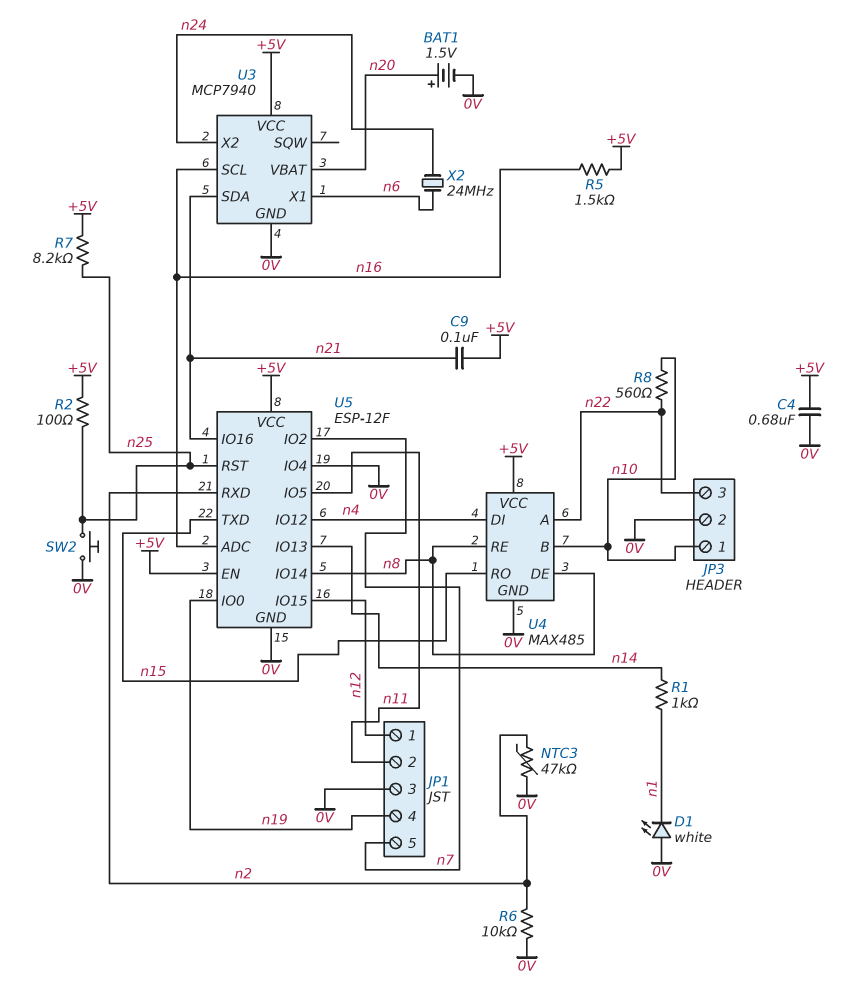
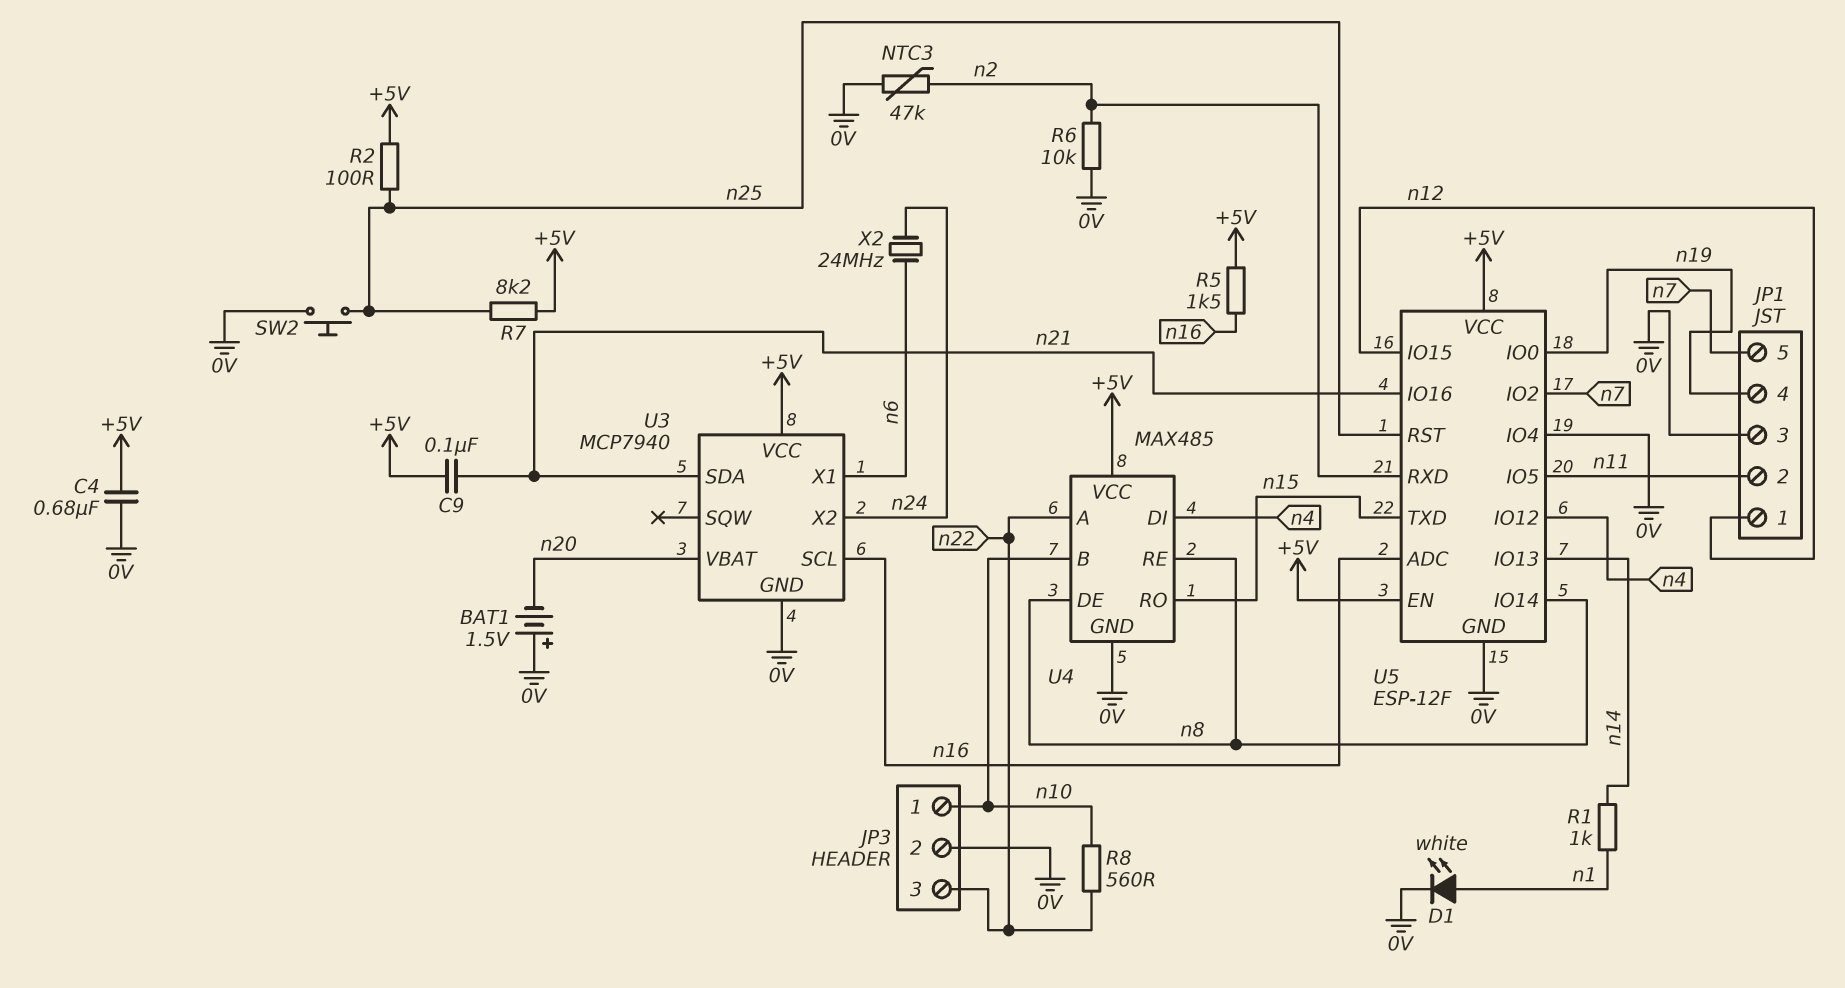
BAT1: 1.5V (plus n20, minus 0V) -> 1.5V (plus 0V, minus n20)
D1: LED white (A 0V, K n1) -> LED white (A n1, K 0V)

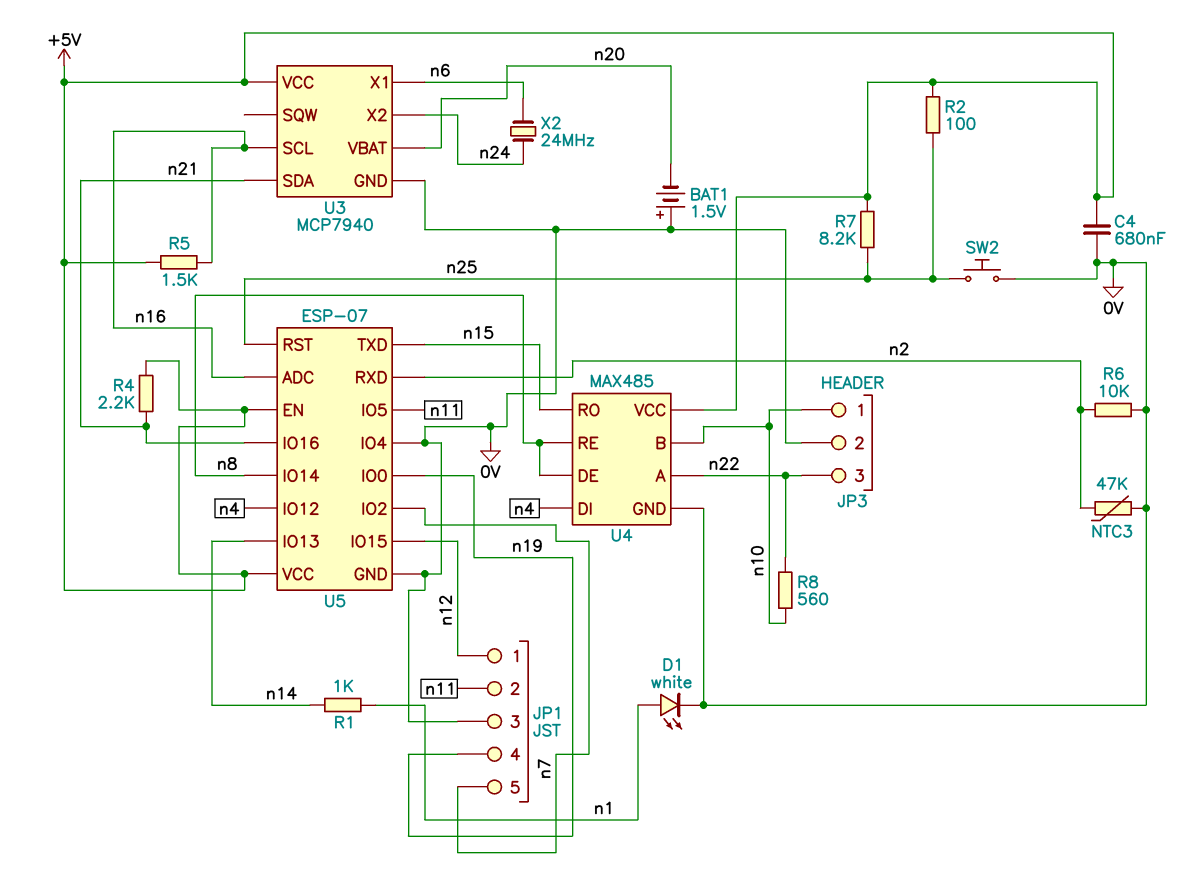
C9: 100nF (+5V, n21) -> none
R4: none -> 2.2k (+5V, n21)
U5: ESP-12F -> ESP-07

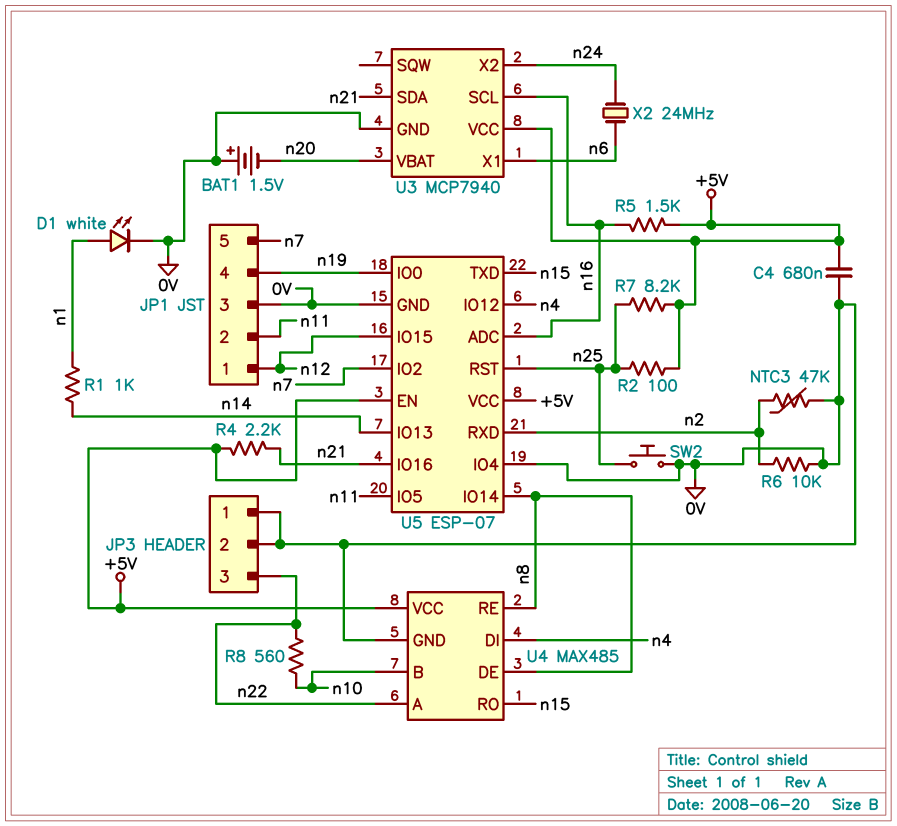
JP3 pin 1: n10 -> 0V

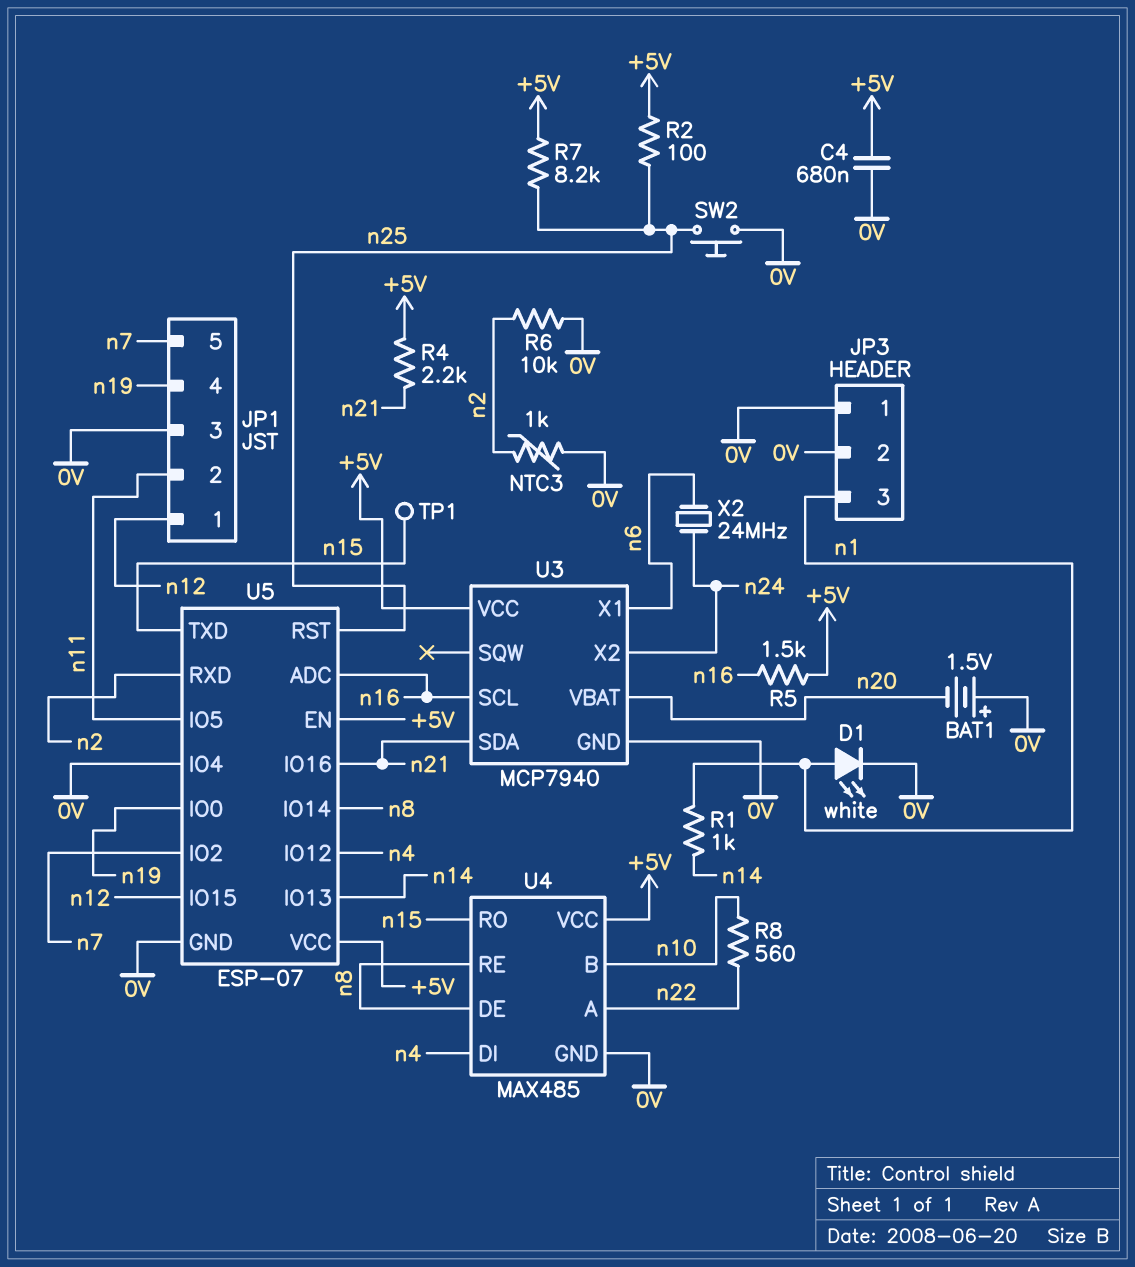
JP3 pin 3: n22 -> n1
NTC3: 47k (0V, n2) -> 1k (0V, n2)
TP1: none -> test point (n15)

